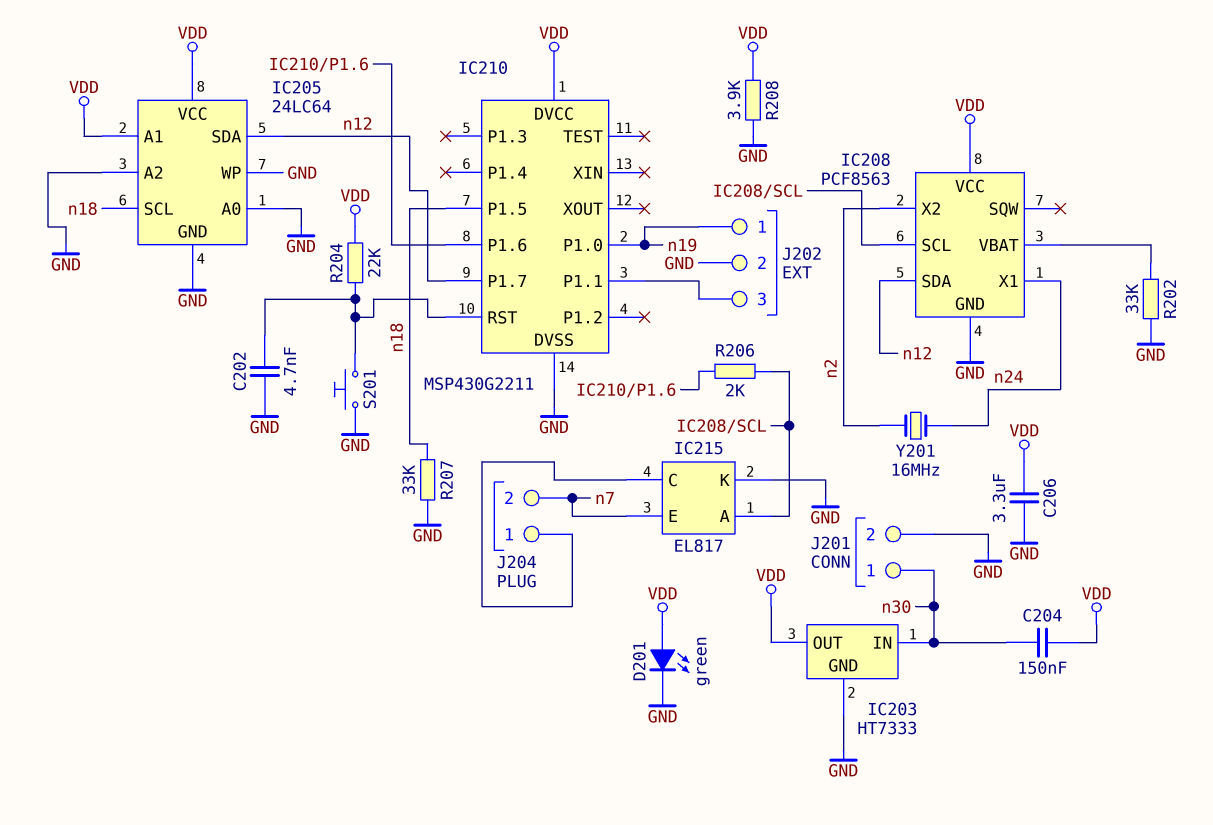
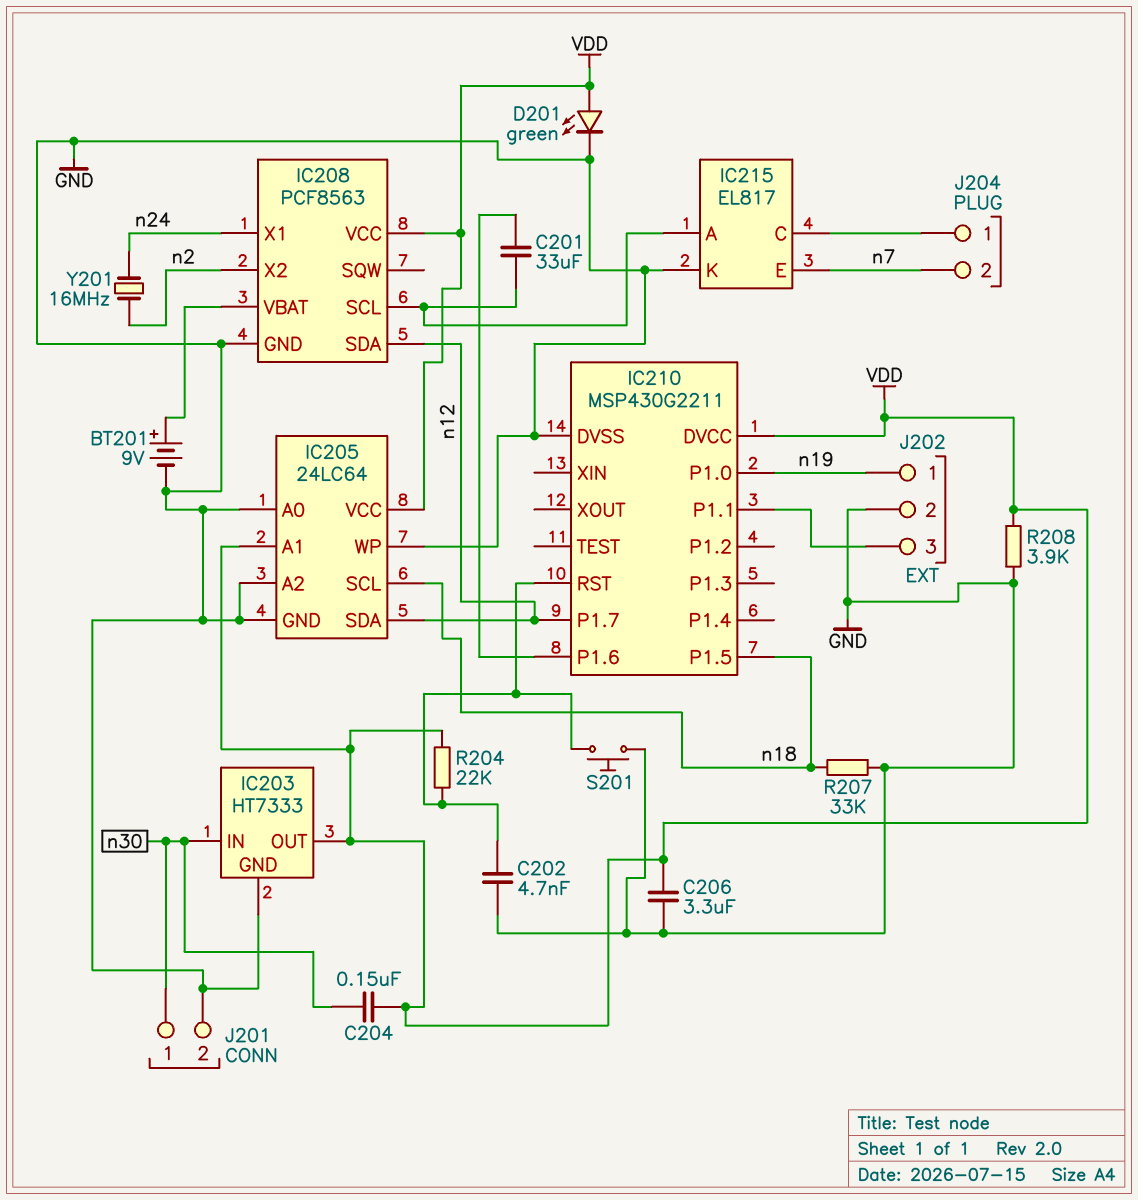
BT201: none -> 9V (plus IC208/VBAT, minus GND)
C201: none -> 33uF (IC208/SCL, IC210/P1.6)
R202: 33k (GND, IC208/VBAT) -> none
R206: 2k (IC208/SCL, IC210/P1.6) -> none

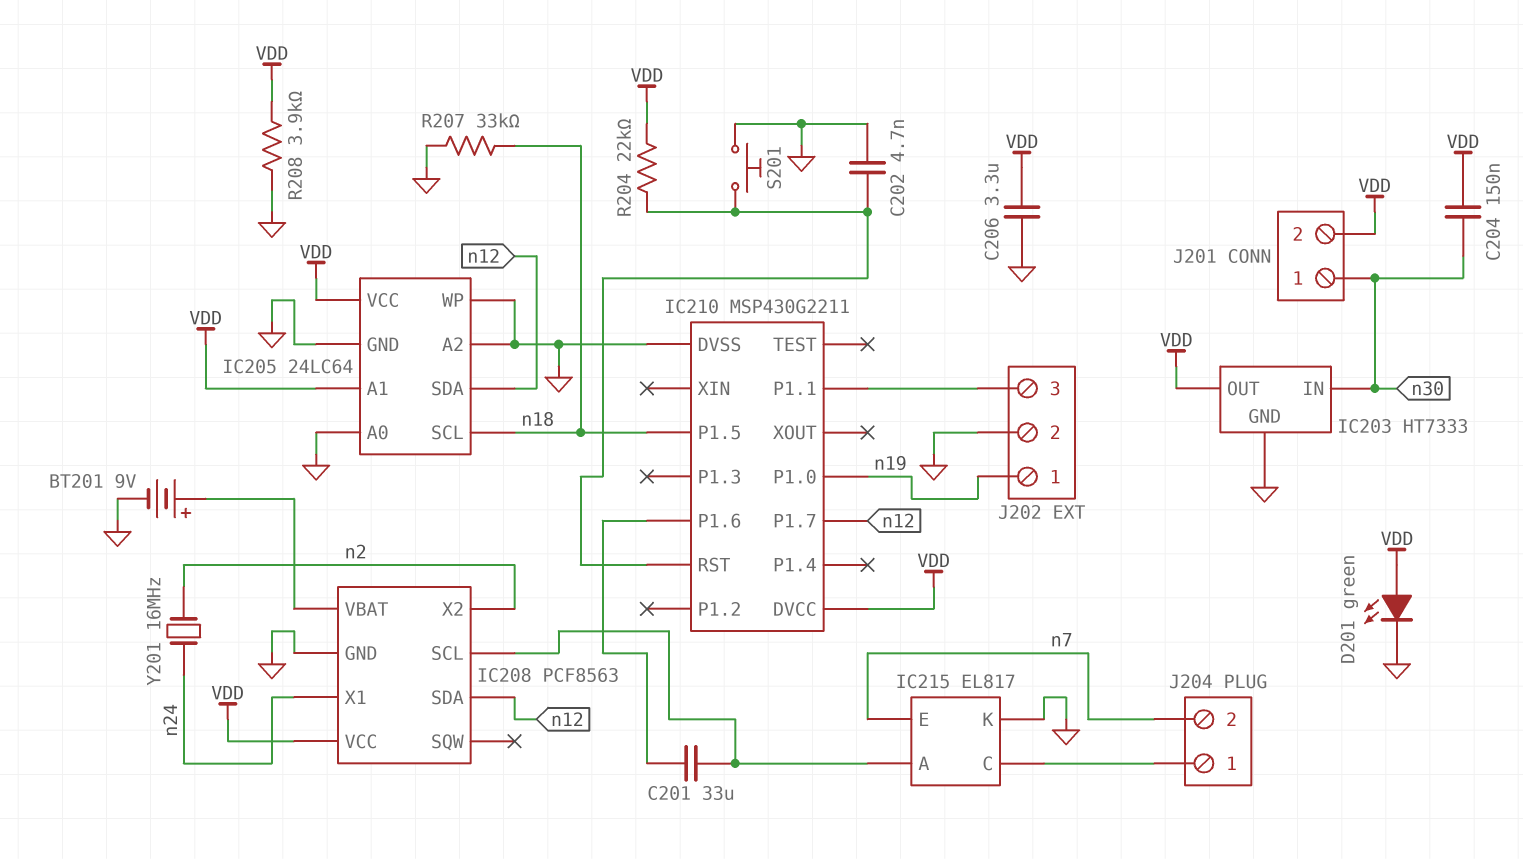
J201 pin 2: GND -> VDD

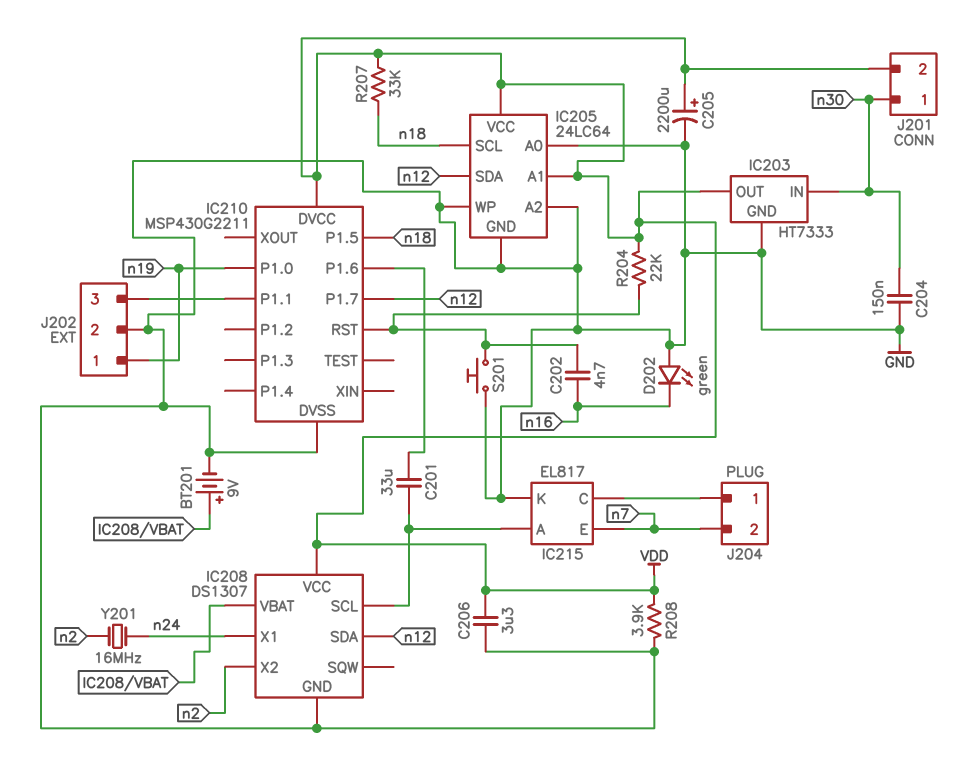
C202: 4.7nF (GND, IC210/RST) -> 4.7nF (IC210/RST, n16)
C204: 150nF (VDD, n30) -> 150nF (GND, n30)
C205: none -> 2200uF (plus VDD, minus GND)
D201: LED green (A VDD, K GND) -> none
D202: none -> LED green (A GND, K n16)
IC208: PCF8563 -> DS1307
R207: 33k (GND, n18) -> 33k (VDD, n18)

